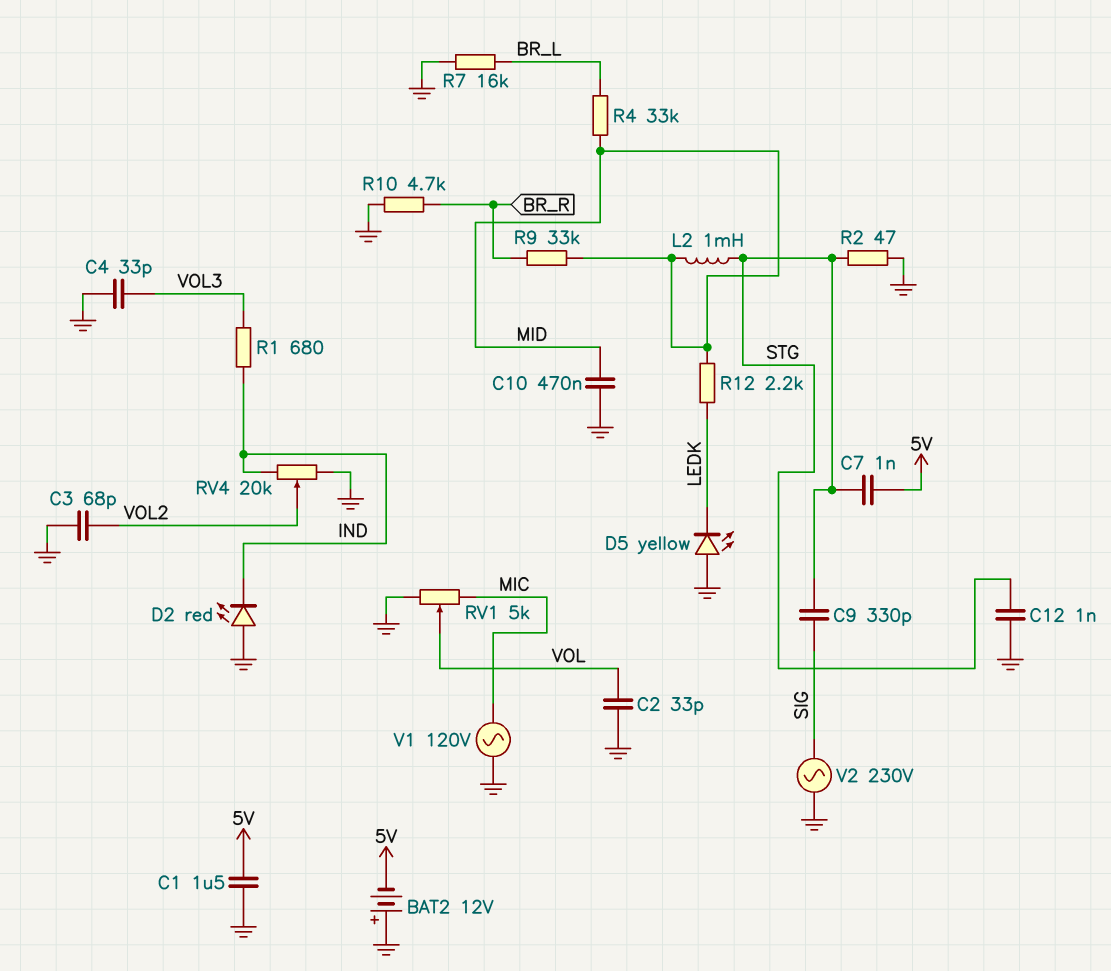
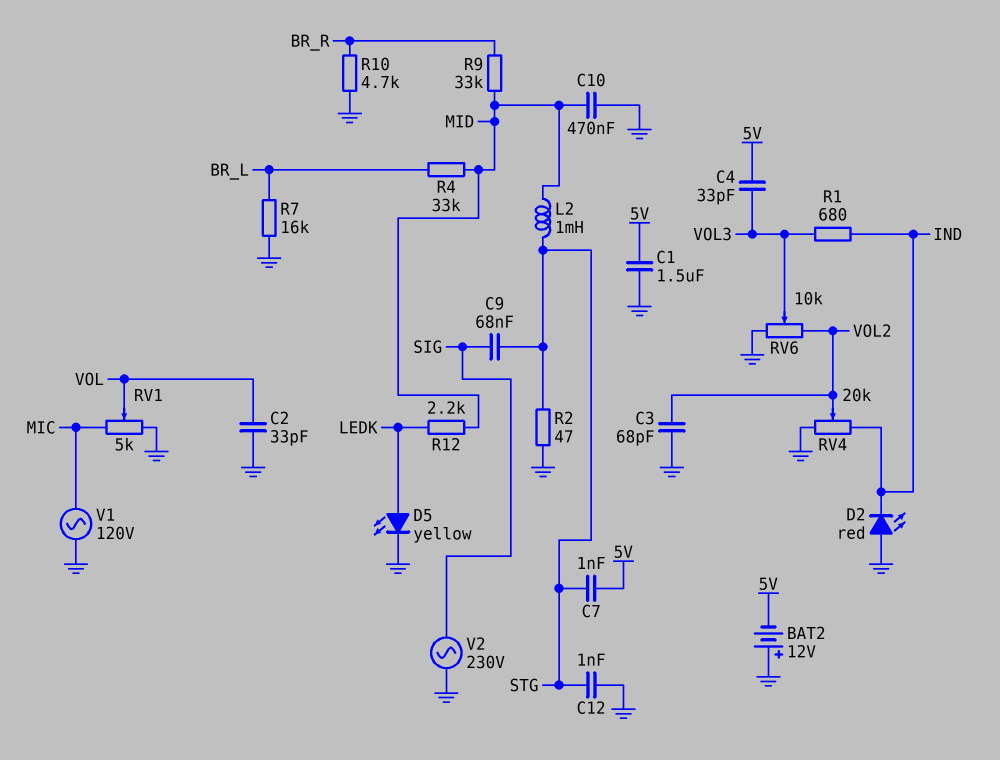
C4: 33pF (GND, VOL3) -> 33pF (5V, VOL3)
C9: 330pF (SIG, STG) -> 68nF (SIG, STG)
D5: LED yellow (A GND, K LEDK) -> LED yellow (A LEDK, K GND)
RV6: none -> 10k (GND, VOL2, wiper VOL3)

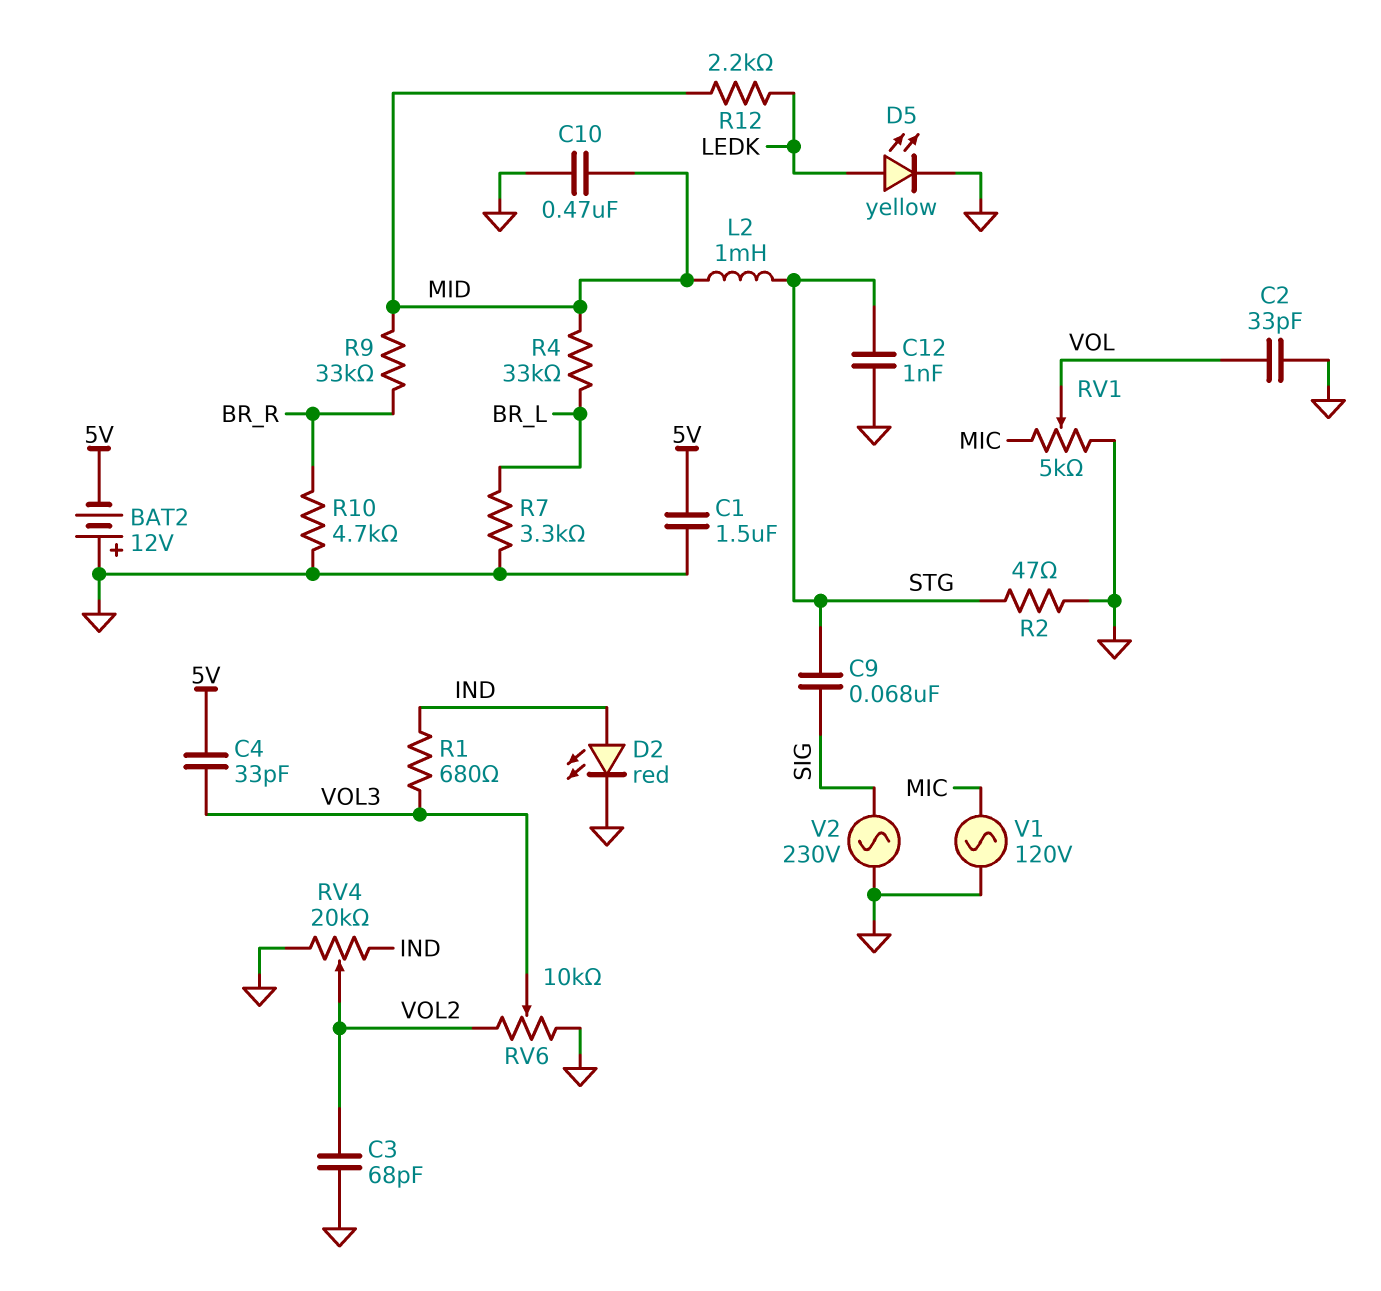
C7: 1nF (5V, STG) -> none
D2: LED red (A GND, K IND) -> LED red (A IND, K GND)
R7: 16k (BR_L, GND) -> 3.3k (BR_L, GND)

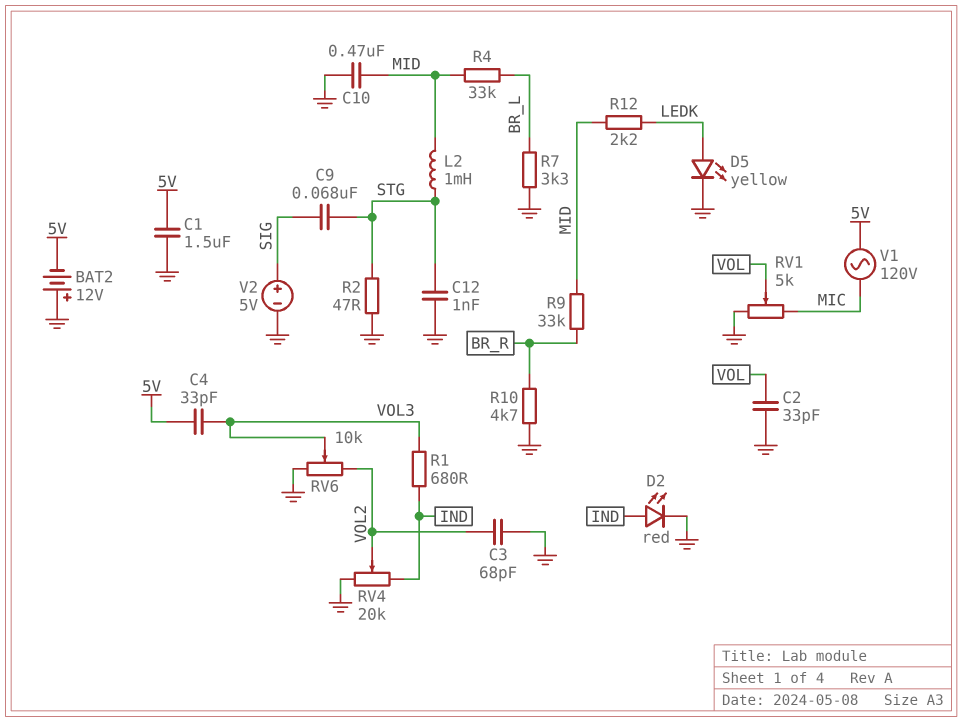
V1: AC 120V (GND, MIC) -> AC 120V (5V, MIC)
V2: AC 230V (GND, SIG) -> 5V (plus SIG, minus GND)

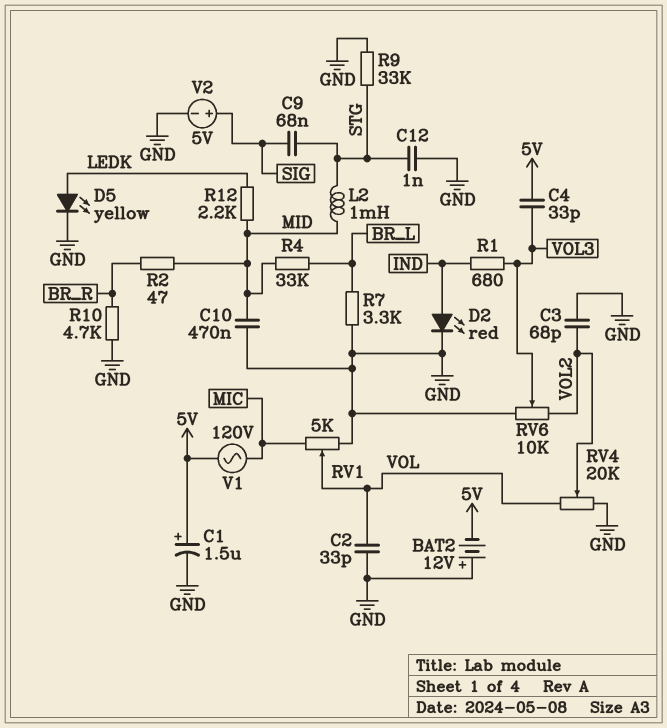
C1: 1.5uF (5V, GND) -> 1.5uF (plus 5V, minus GND)
R2: 47 (GND, STG) -> 47 (BR_R, MID)
R9: 33k (BR_R, MID) -> 33k (GND, STG)
RV4: 20k (GND, IND, wiper VOL2) -> 20k (GND, VOL, wiper VOL2)

